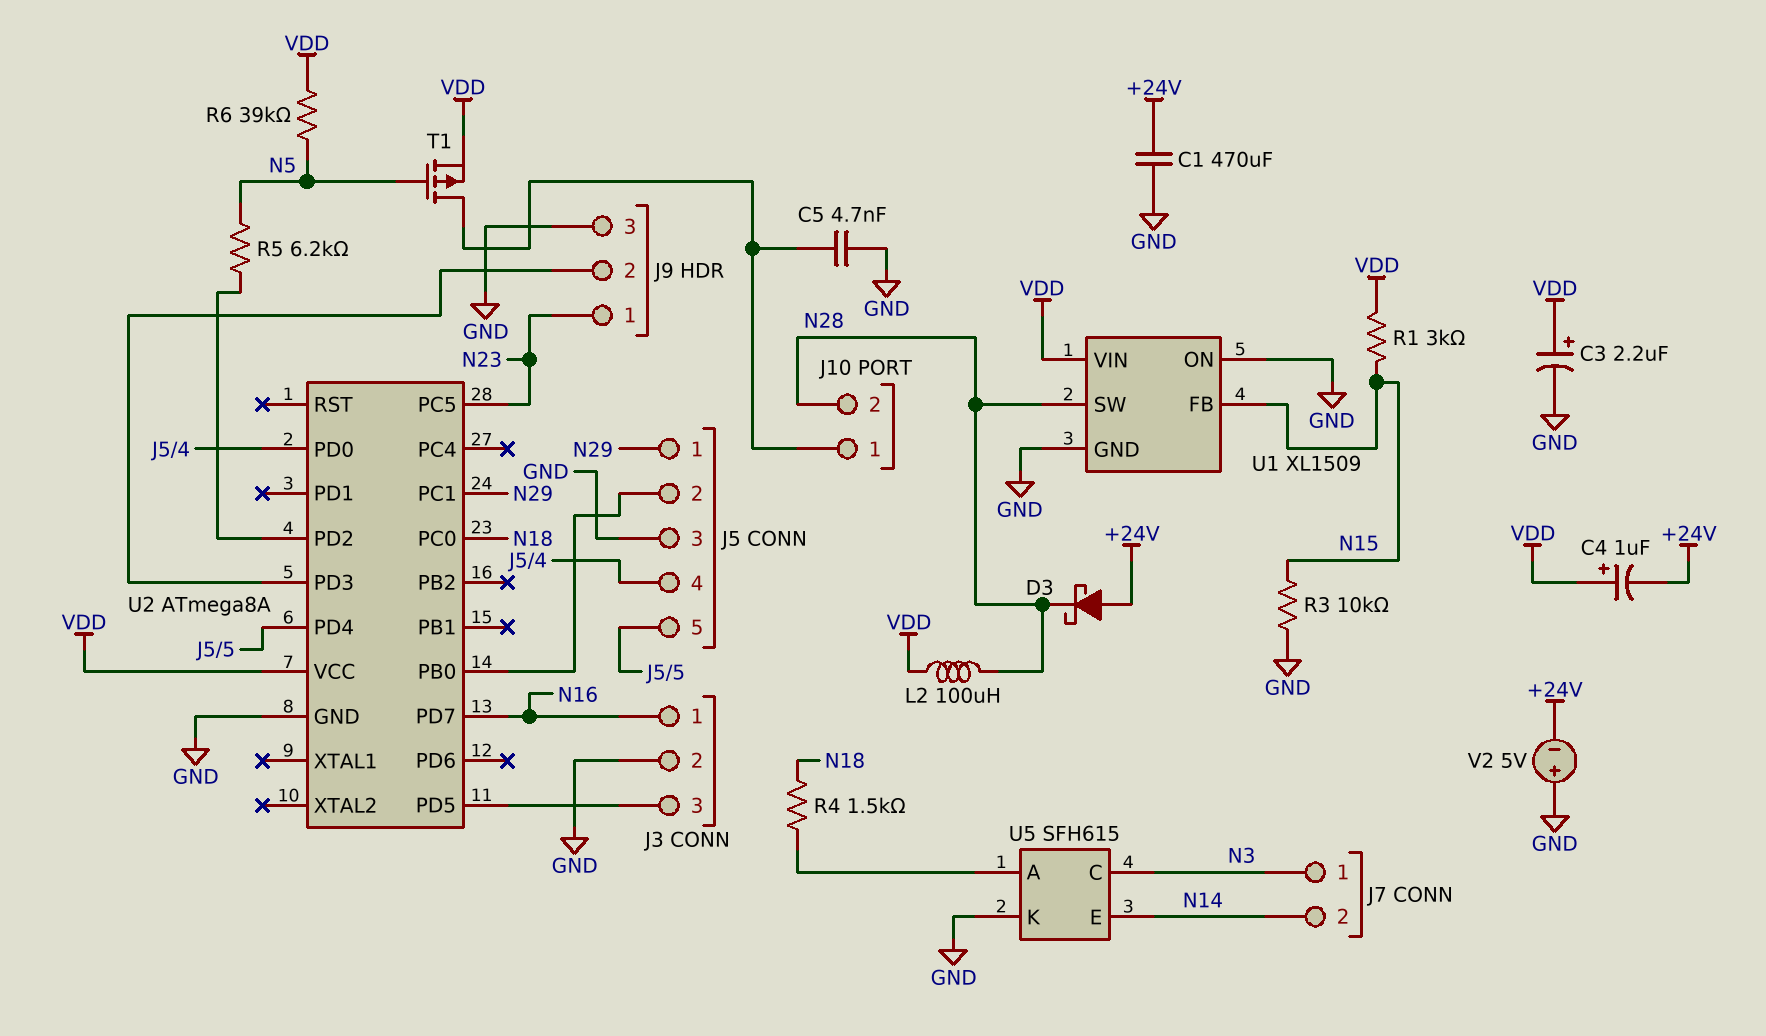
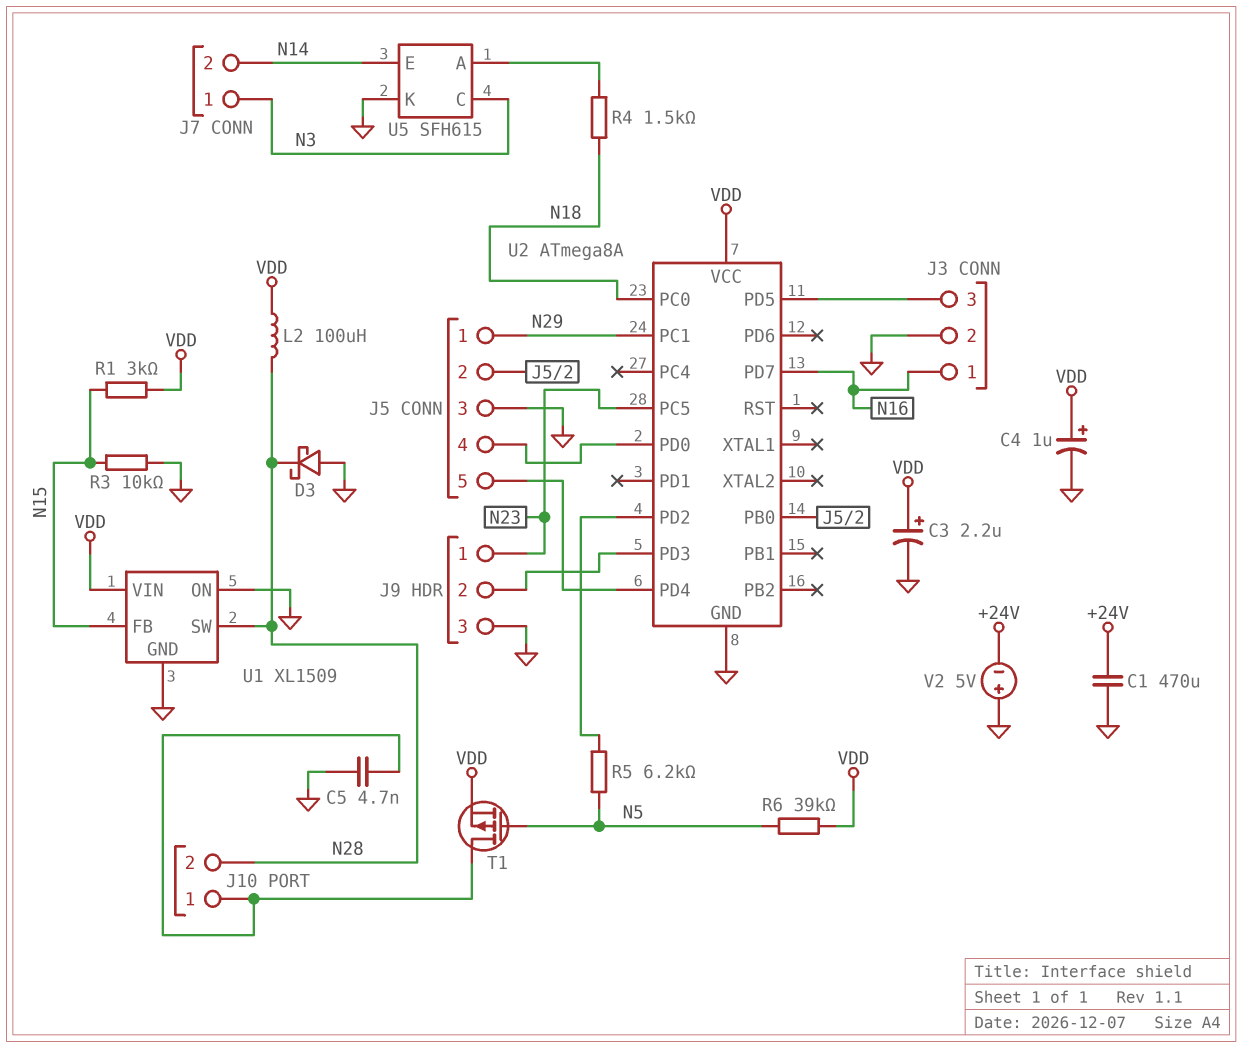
C4: 1uF (plus VDD, minus +24V) -> 1uF (plus VDD, minus GND)
D3: schottky (A +24V, K N28) -> schottky (A GND, K N28)

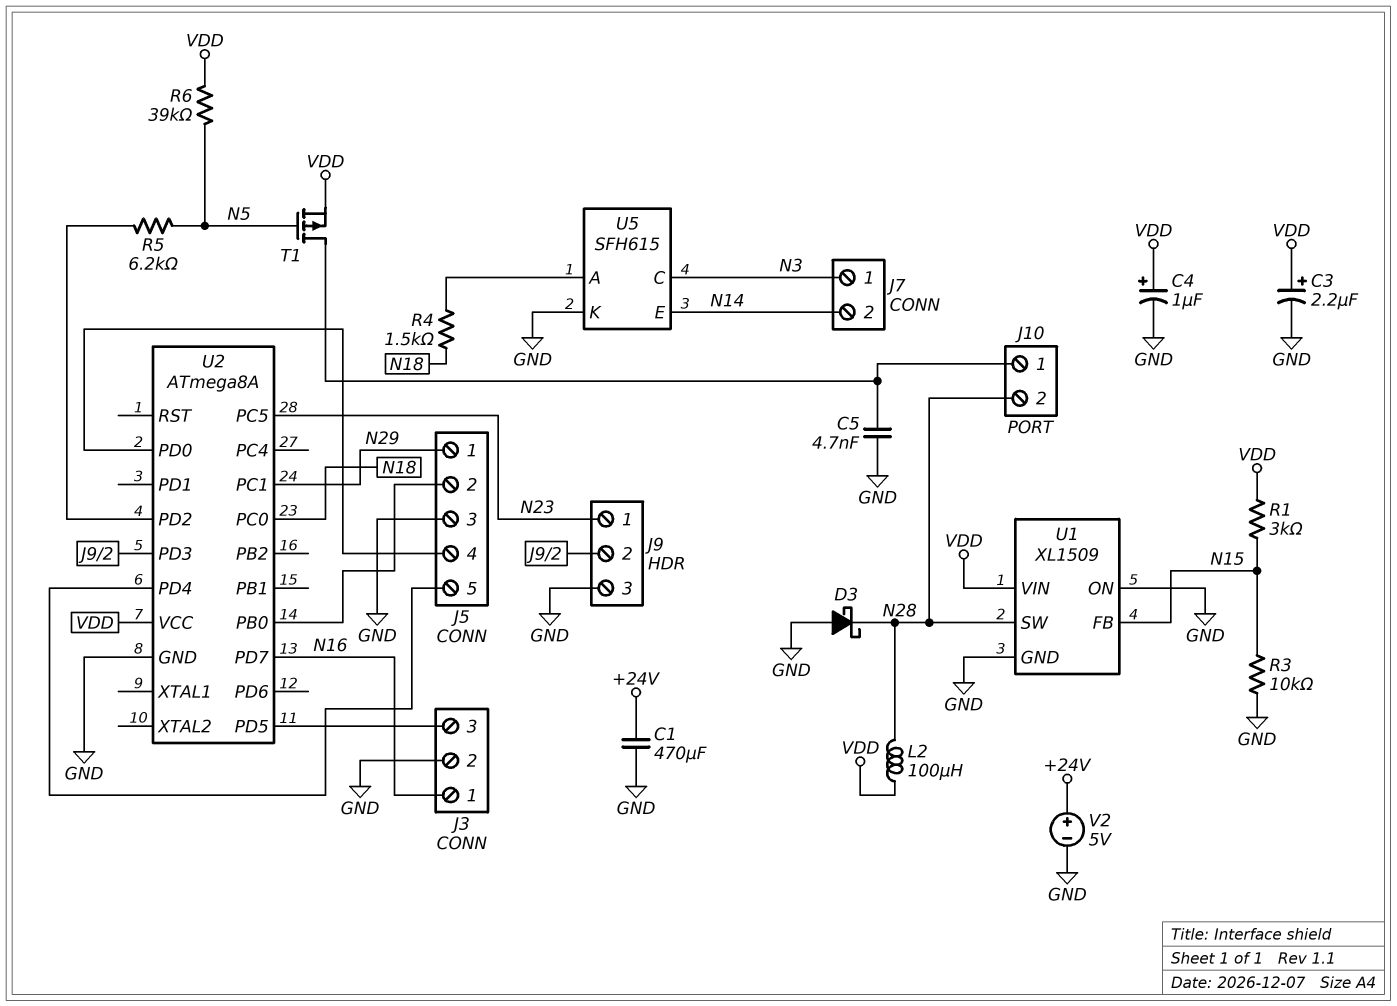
V2: 5V (plus GND, minus +24V) -> 5V (plus +24V, minus GND)

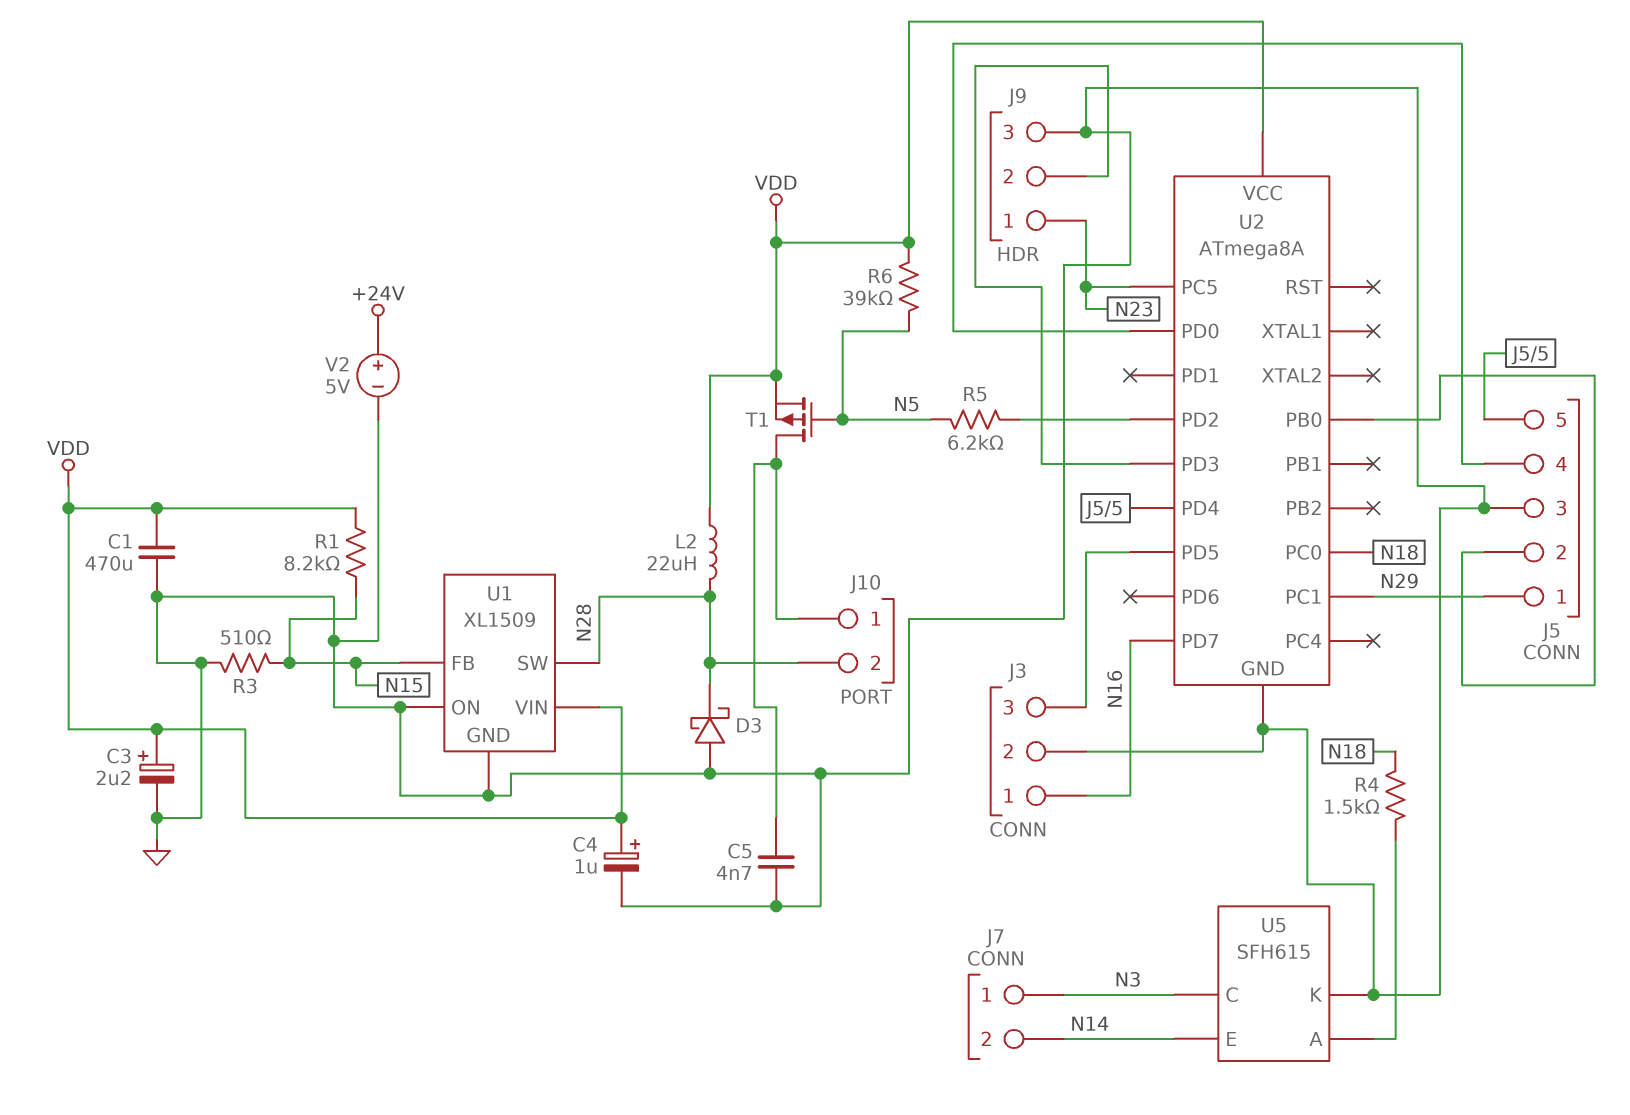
C1: 470uF (+24V, GND) -> 470uF (GND, VDD)
L2: 100uH (N28, VDD) -> 22uH (N28, VDD)
R1: 3k (N15, VDD) -> 8.2k (N15, VDD)
R3: 10k (GND, N15) -> 510 (GND, N15)

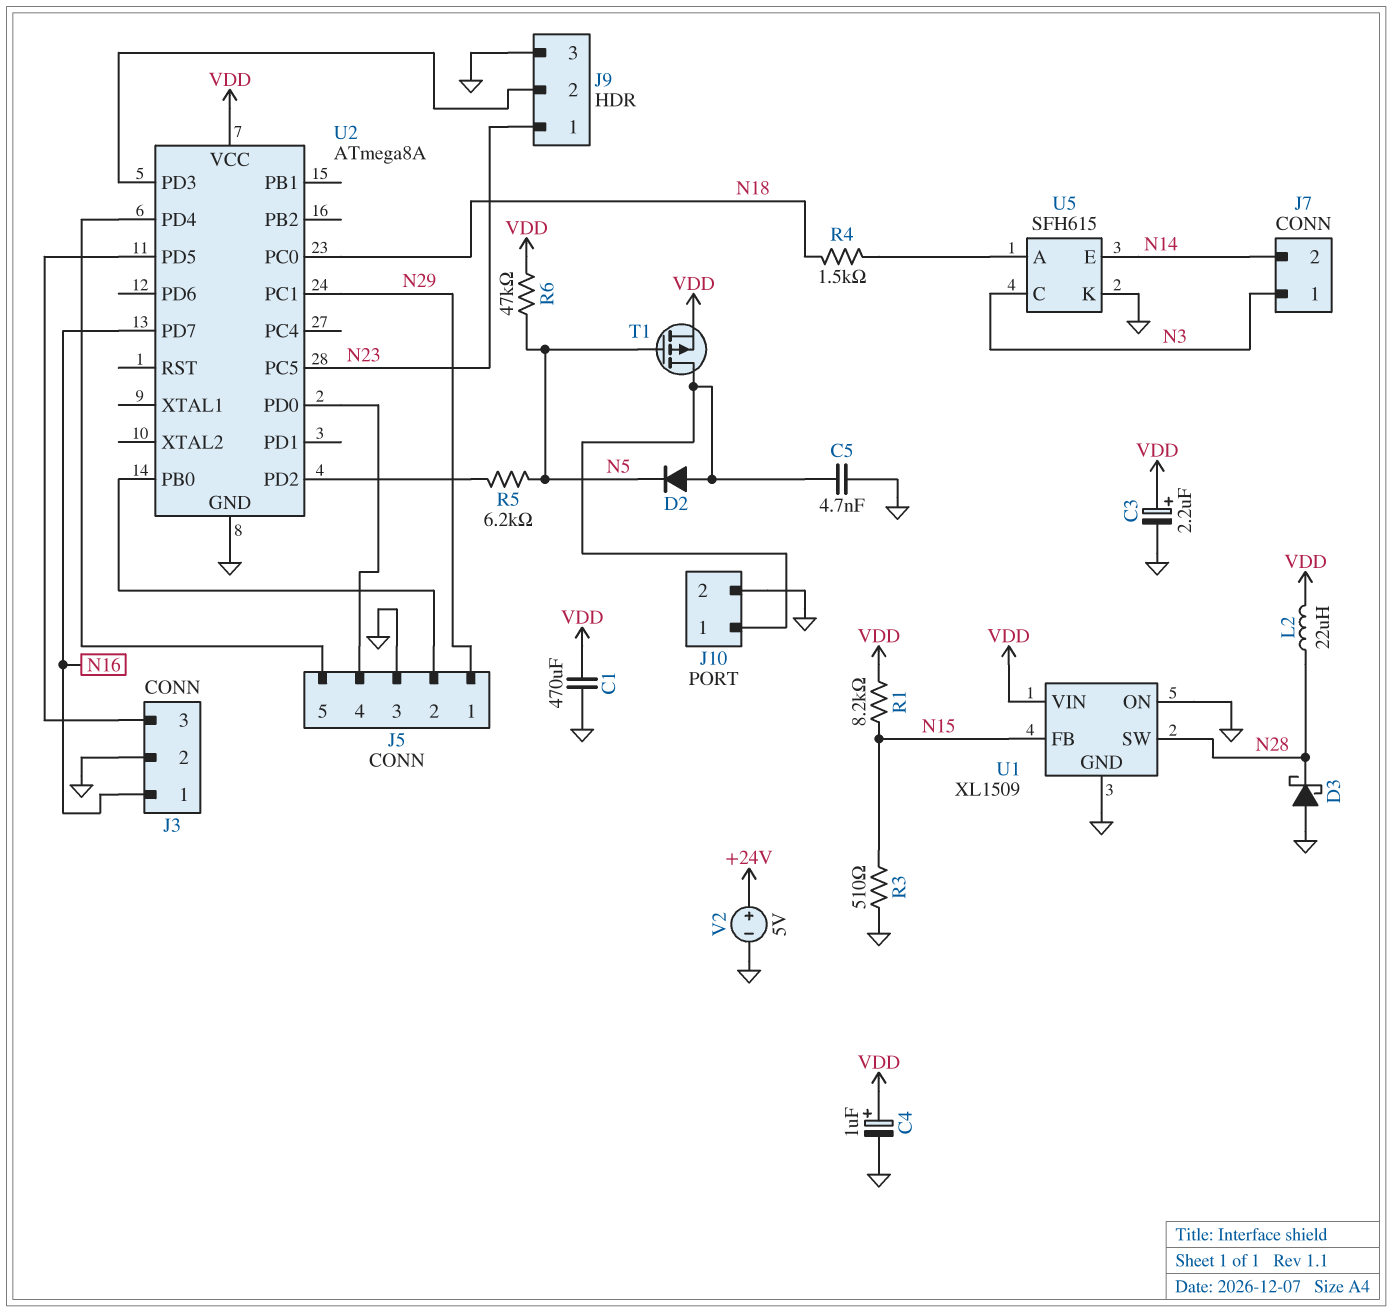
D2: none -> diode (A J10/1, K N5)
J10 pin 2: N28 -> GND
R6: 39k (N5, VDD) -> 47k (N5, VDD)

